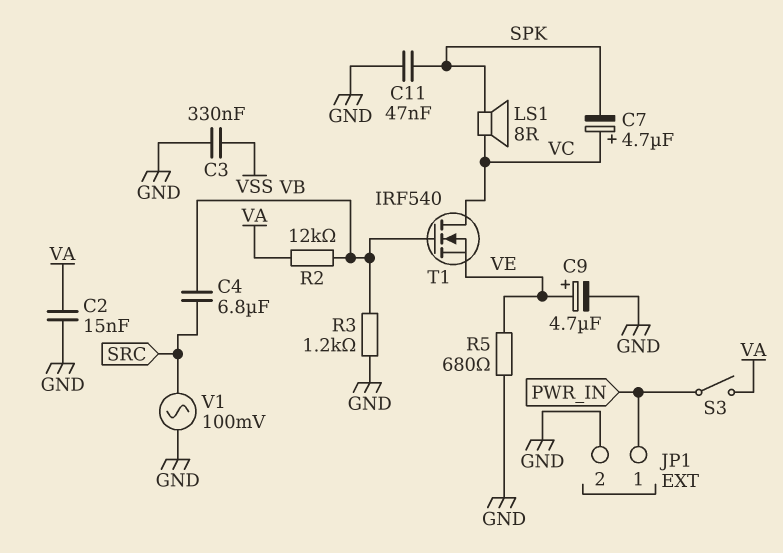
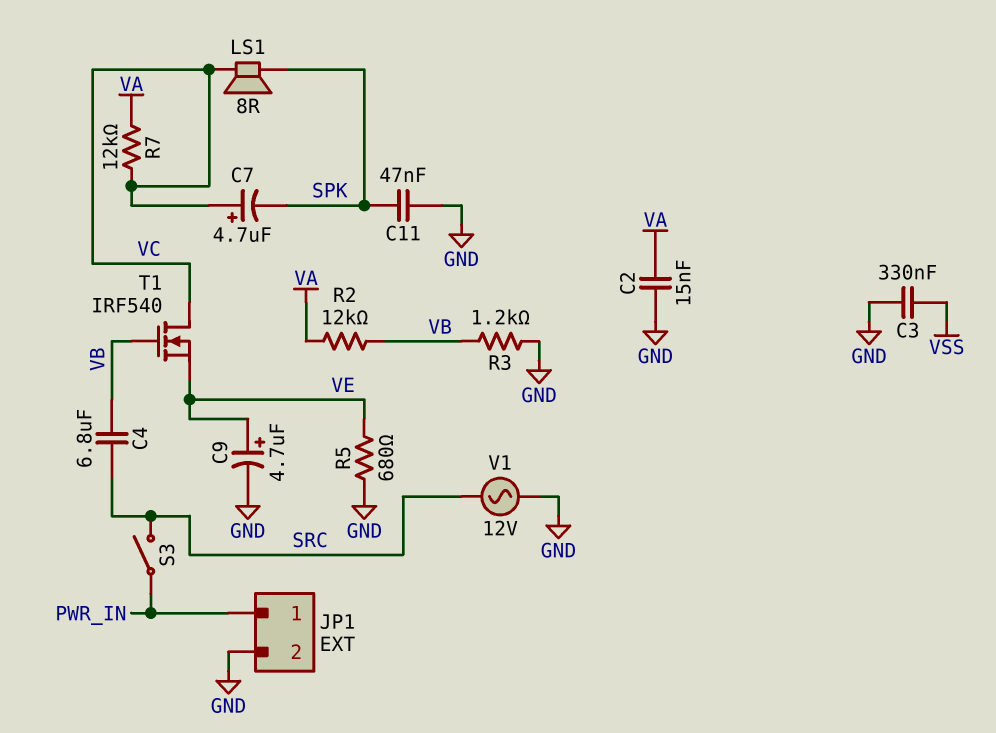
R7: none -> 12k (VA, VC)
S3: switch (PWR_IN, VA) -> switch (PWR_IN, SRC)
V1: AC 100mV (GND, SRC) -> AC 12V (GND, SRC)

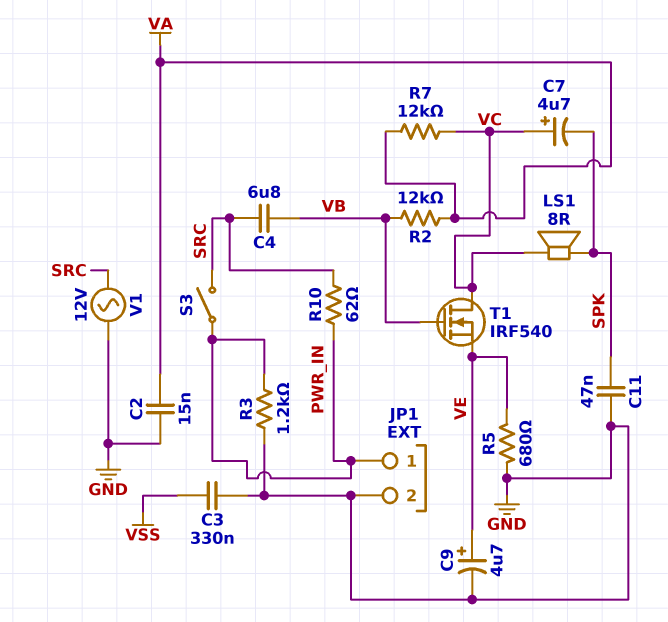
R3: 1.2k (GND, VB) -> 1.2k (GND, PWR_IN)
R10: none -> 62 (PWR_IN, SRC)

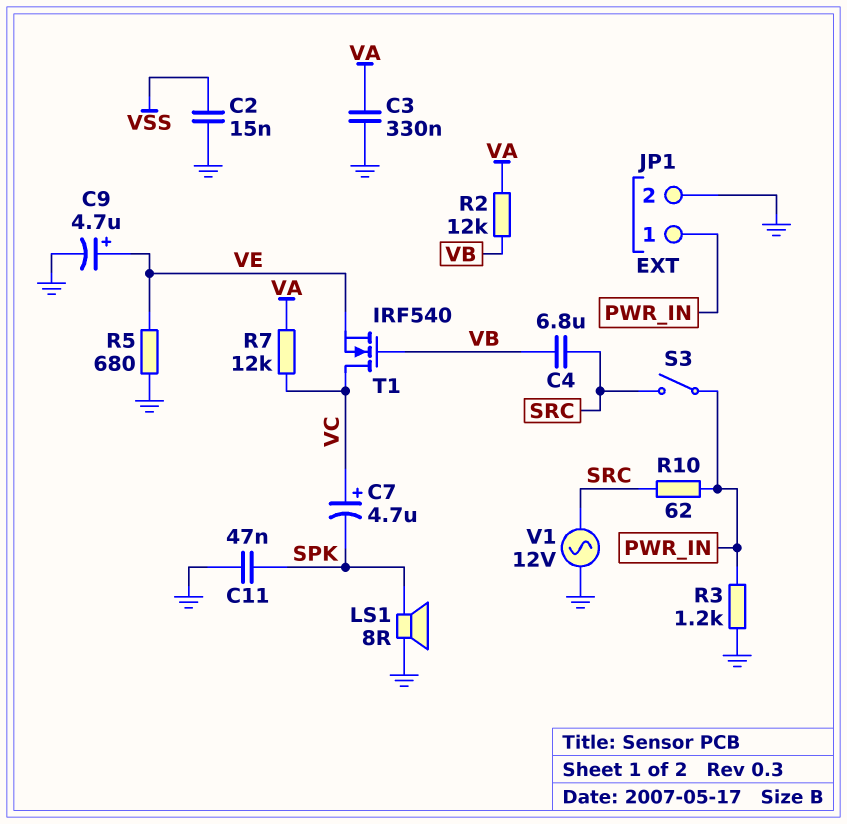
C2: 15nF (GND, VA) -> 15nF (GND, VSS)
C3: 330nF (GND, VSS) -> 330nF (GND, VA)
LS1: speaker 8R (SPK, VC) -> speaker 8R (GND, SPK)

